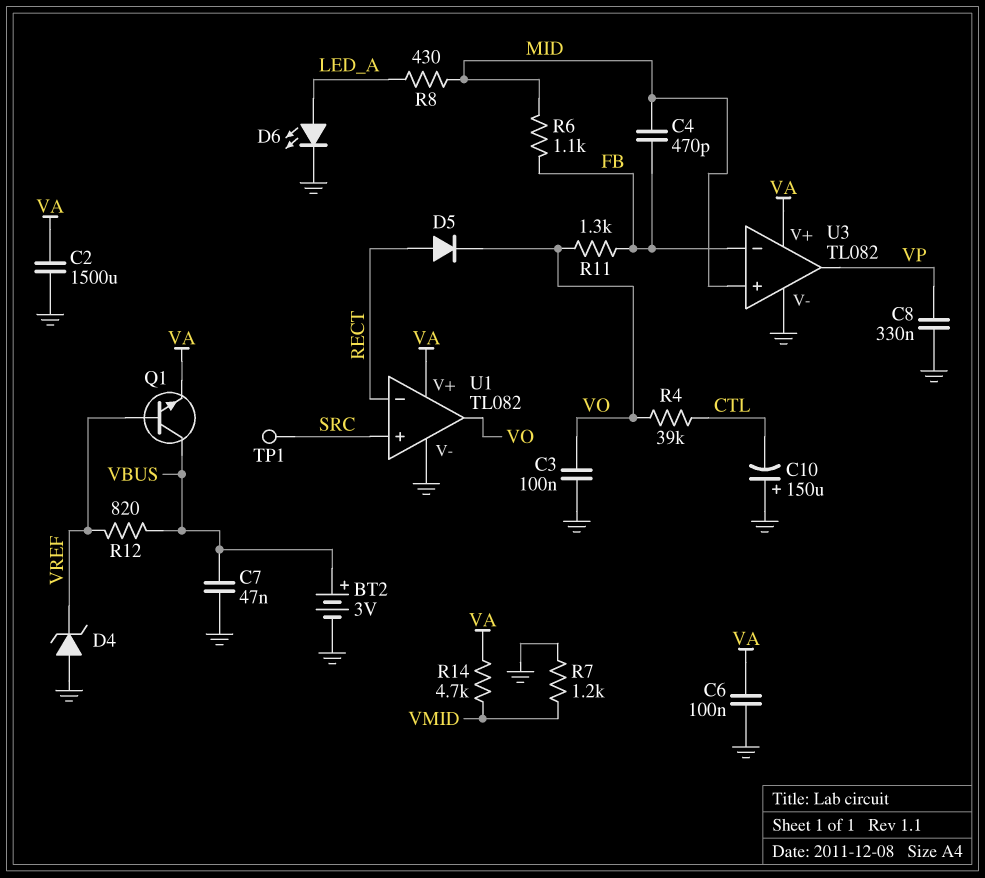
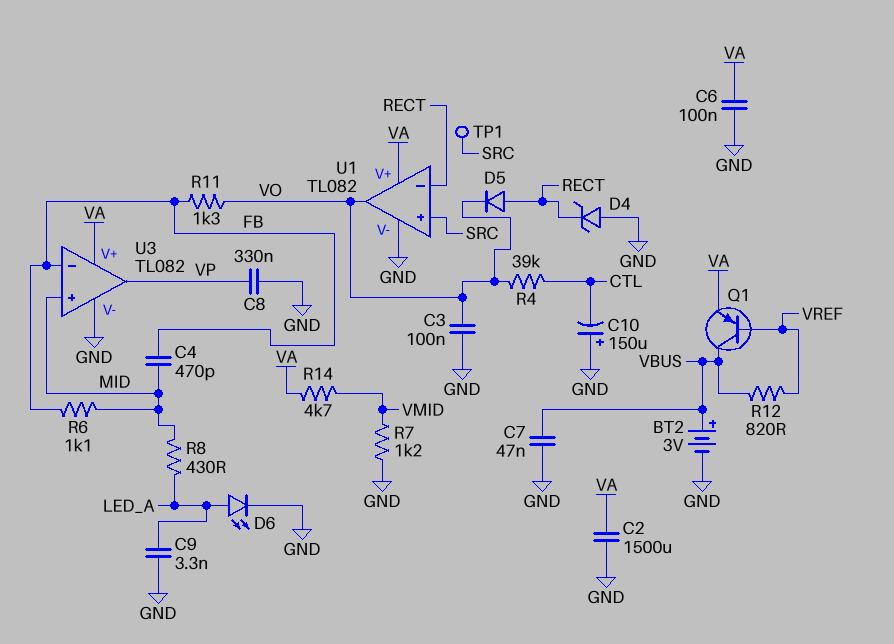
C9: none -> 3.3nF (GND, LED_A)
D4: zener (A GND, K VREF) -> zener (A GND, K RECT)
Q1: NPN (B VREF, C VBUS, E VA) -> PNP (B VREF, C VBUS, E VA)

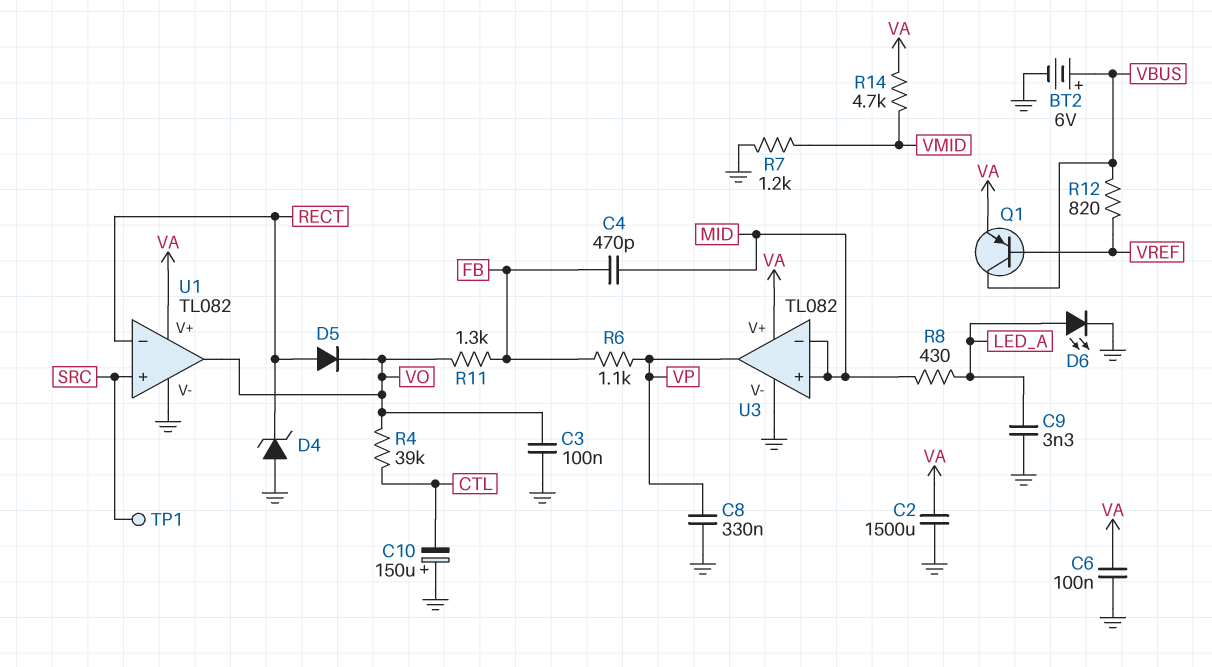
BT2: 3V (plus VBUS, minus GND) -> 6V (plus VBUS, minus GND)
C7: 47nF (GND, VBUS) -> none
R6: 1.1k (FB, MID) -> 1.1k (FB, VP)
U3 pin in-: FB -> MID

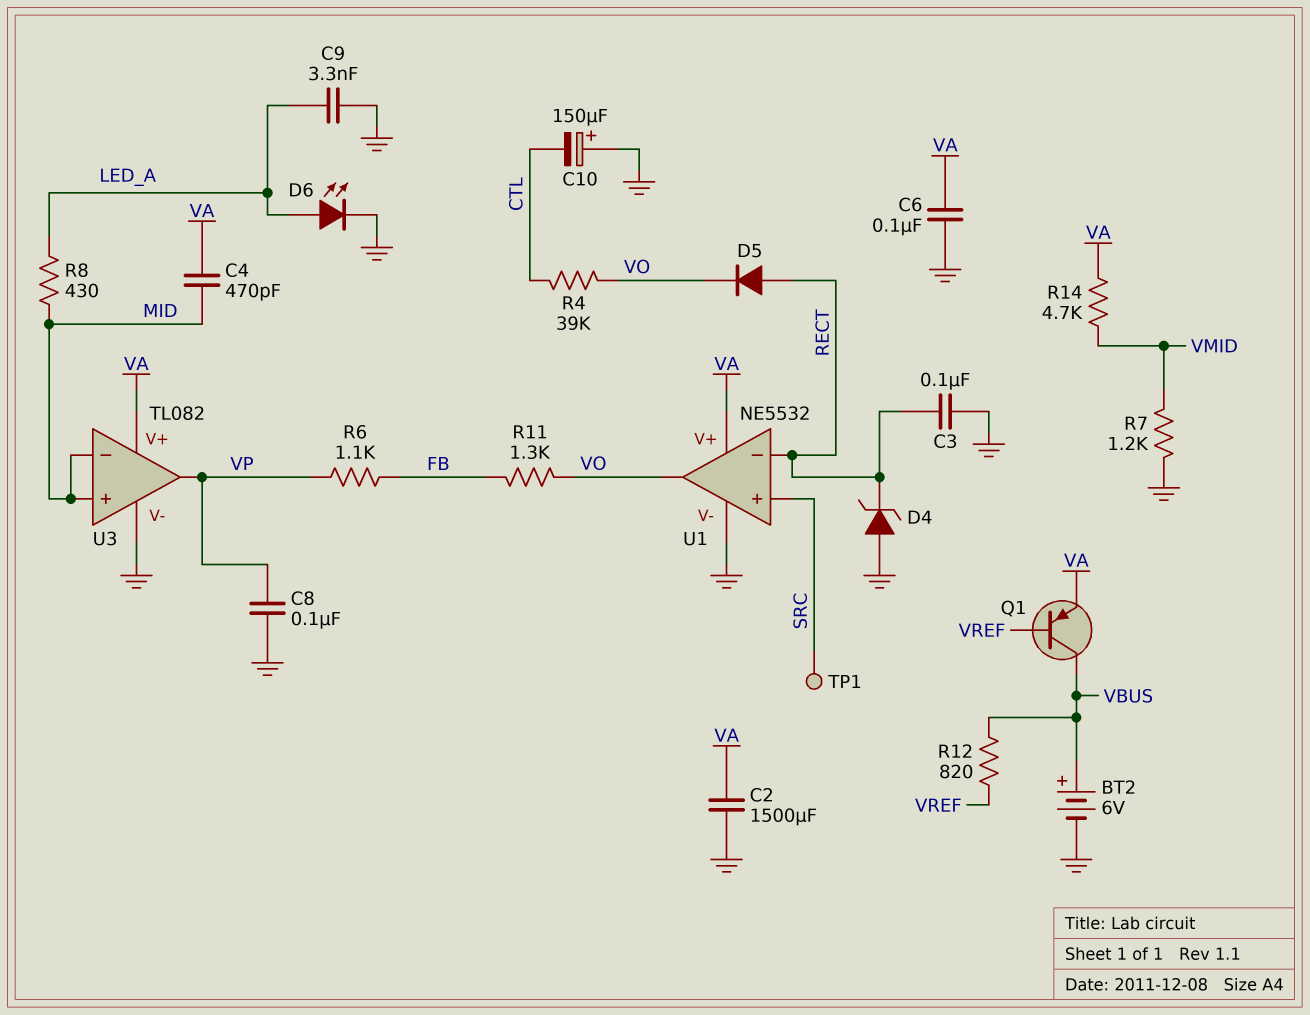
C3: 100nF (GND, VO) -> 100nF (GND, RECT)
C4: 470pF (FB, MID) -> 470pF (MID, VA)
C8: 330nF (GND, VP) -> 100nF (GND, VP)
U1: TL082 -> NE5532

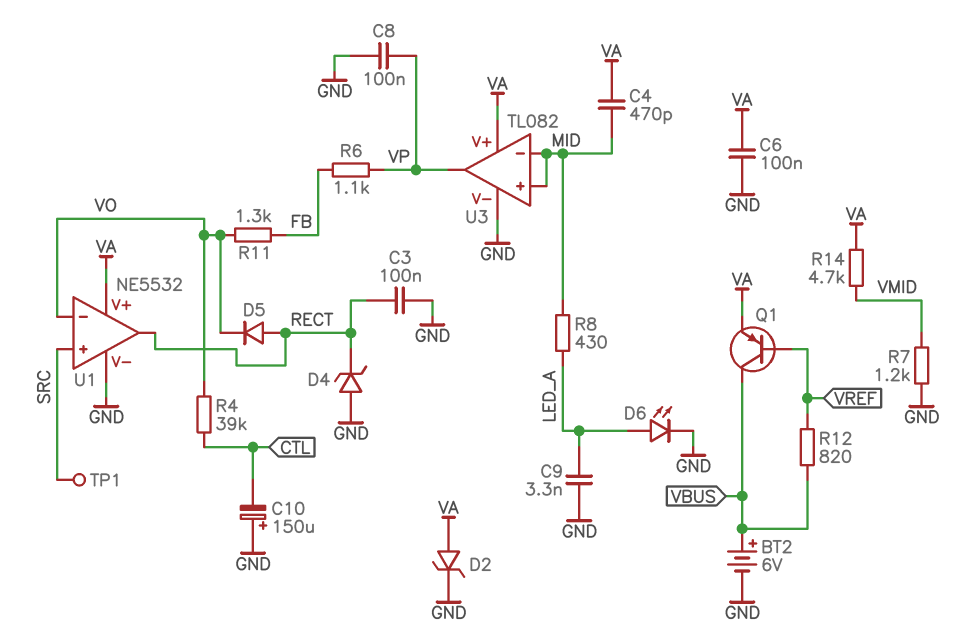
C2: 1500uF (GND, VA) -> none
D2: none -> zener (A VA, K GND)
U1 pin in-: RECT -> VO
U1 pin out: VO -> RECT

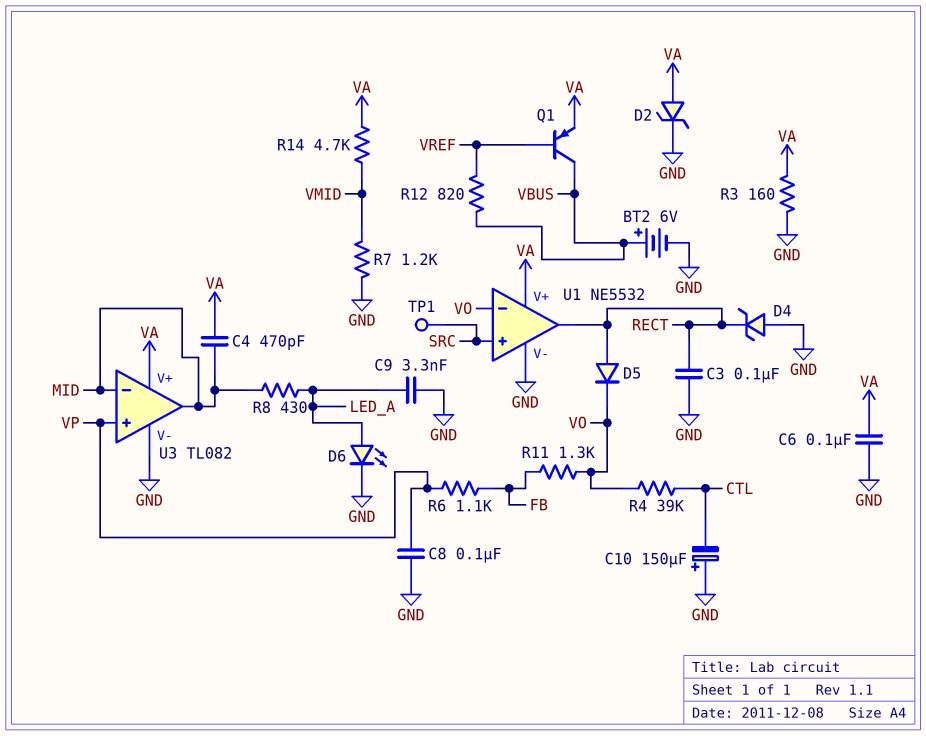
R3: none -> 160 (GND, VA)
U3 pin in+: MID -> VP
U3 pin out: VP -> MID

